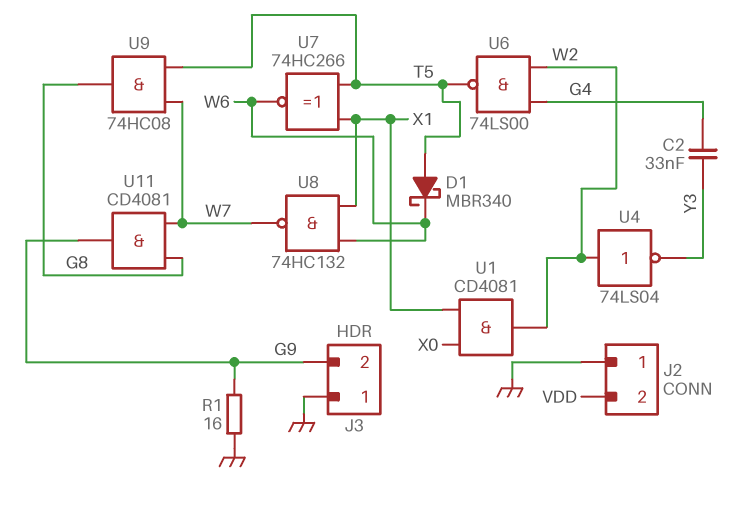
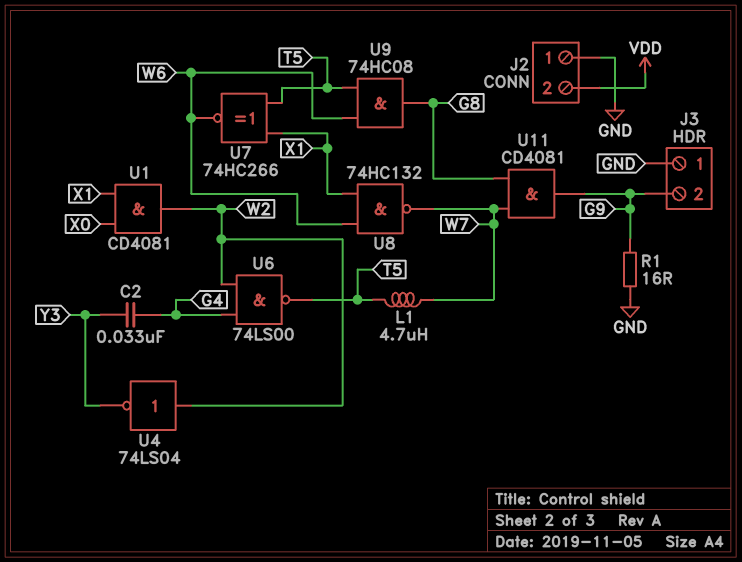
D1: schottky MBR340 (A T5, K W6) -> none
L1: none -> 4.7uH (T5, W7)
U9: AND 74HC08 (in T5, in W7, out G8) -> AND 74HC08 (in T5, in W6, out G8)

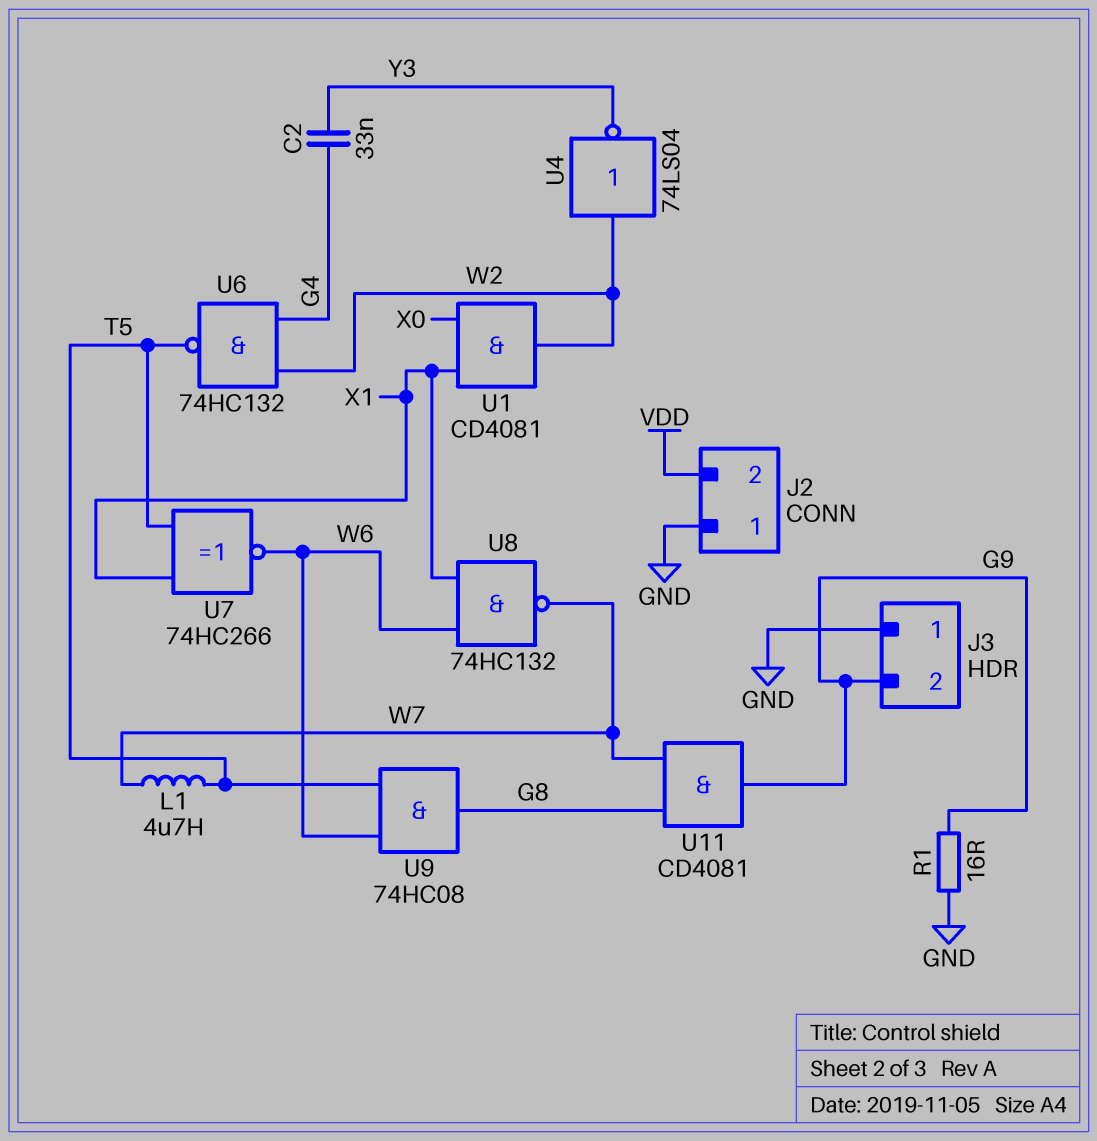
U6: NAND 74LS00 (in G4, in W2, out T5) -> NAND 74HC132 (in G4, in W2, out T5)

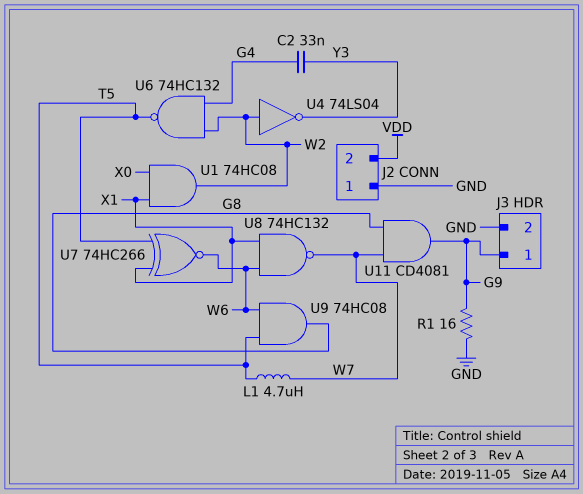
J3 pin 1: GND -> G9
J3 pin 2: G9 -> GND
U1: AND CD4081 (in X0, in X1, out W2) -> AND 74HC08 (in X0, in X1, out W2)

